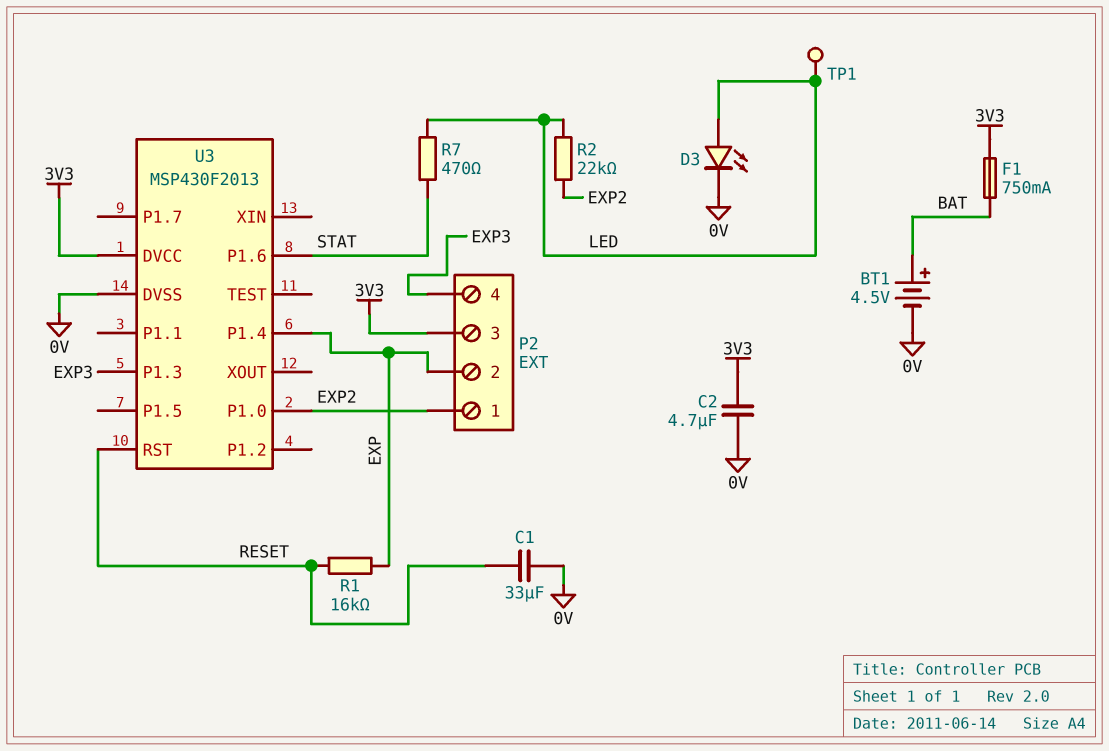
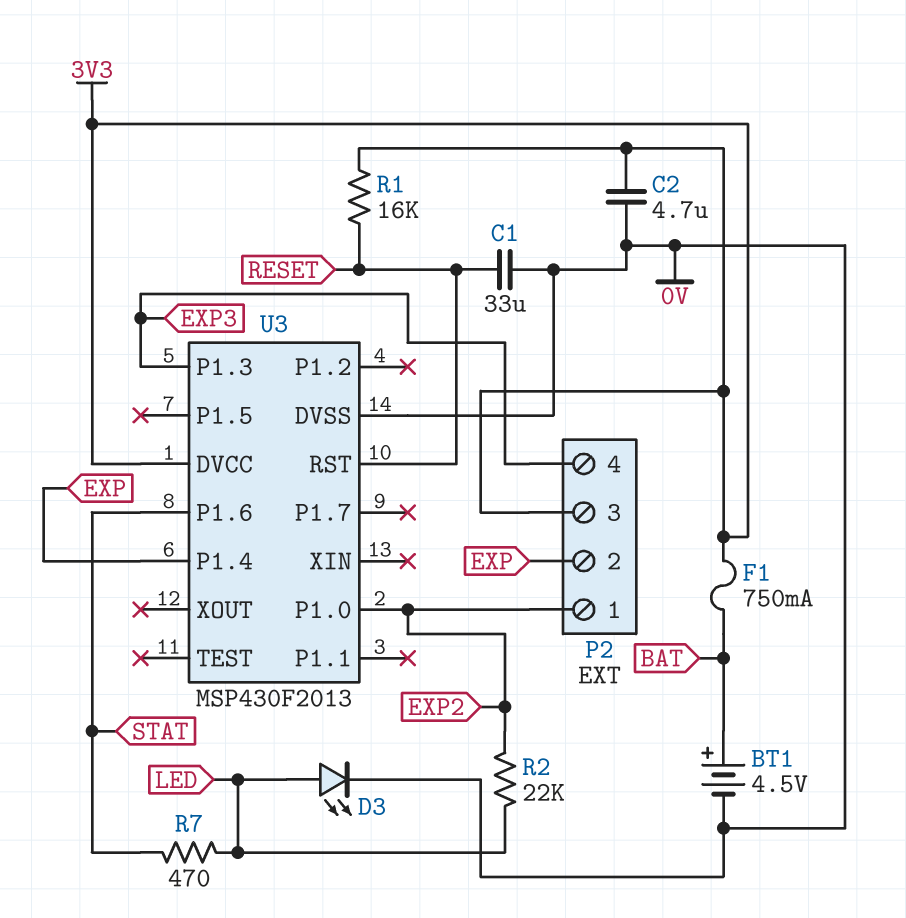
R1: 16k (EXP, RESET) -> 16k (3V3, RESET)
TP1: test point (LED) -> none

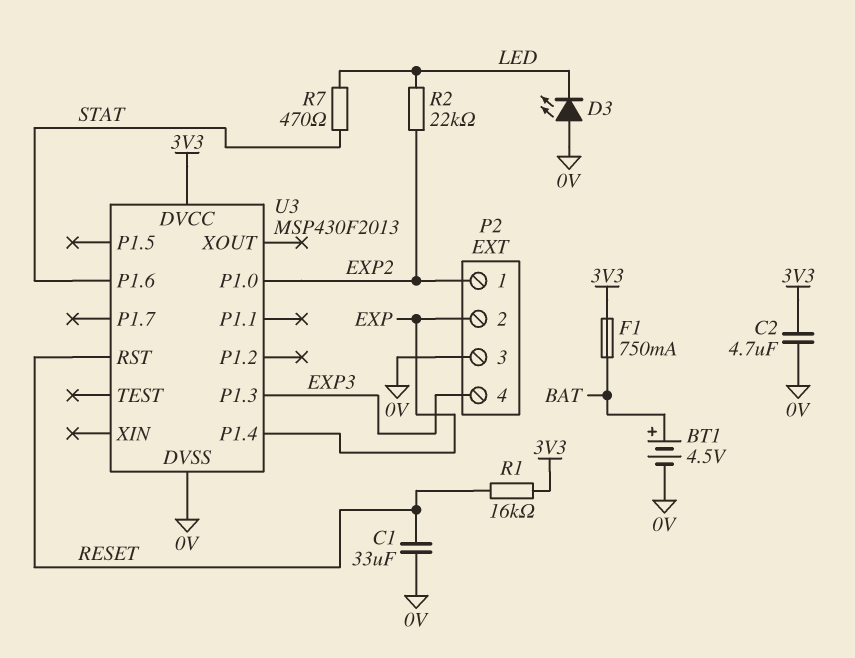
D3: LED (A LED, K 0V) -> LED (A 0V, K LED)
P2 pin 3: 3V3 -> 0V

